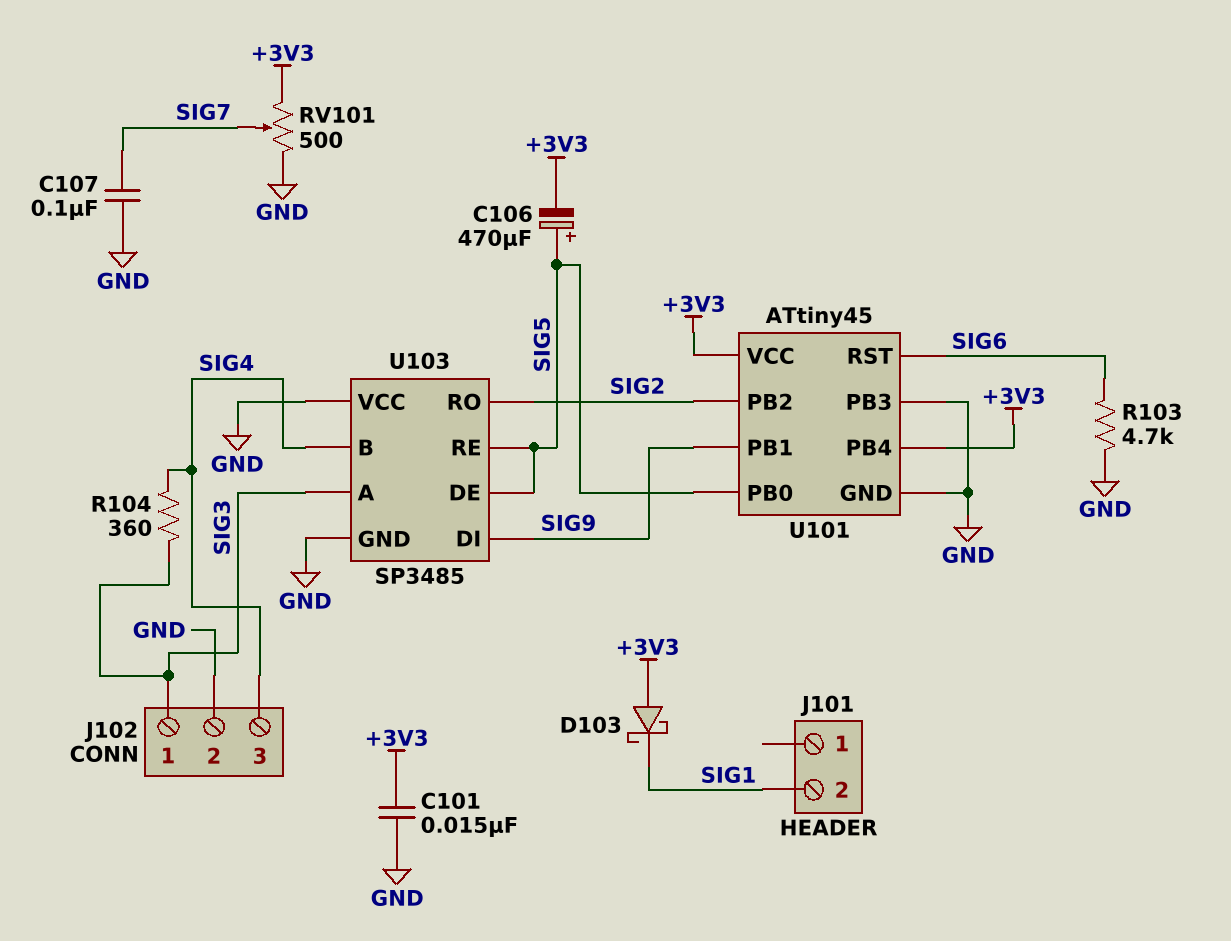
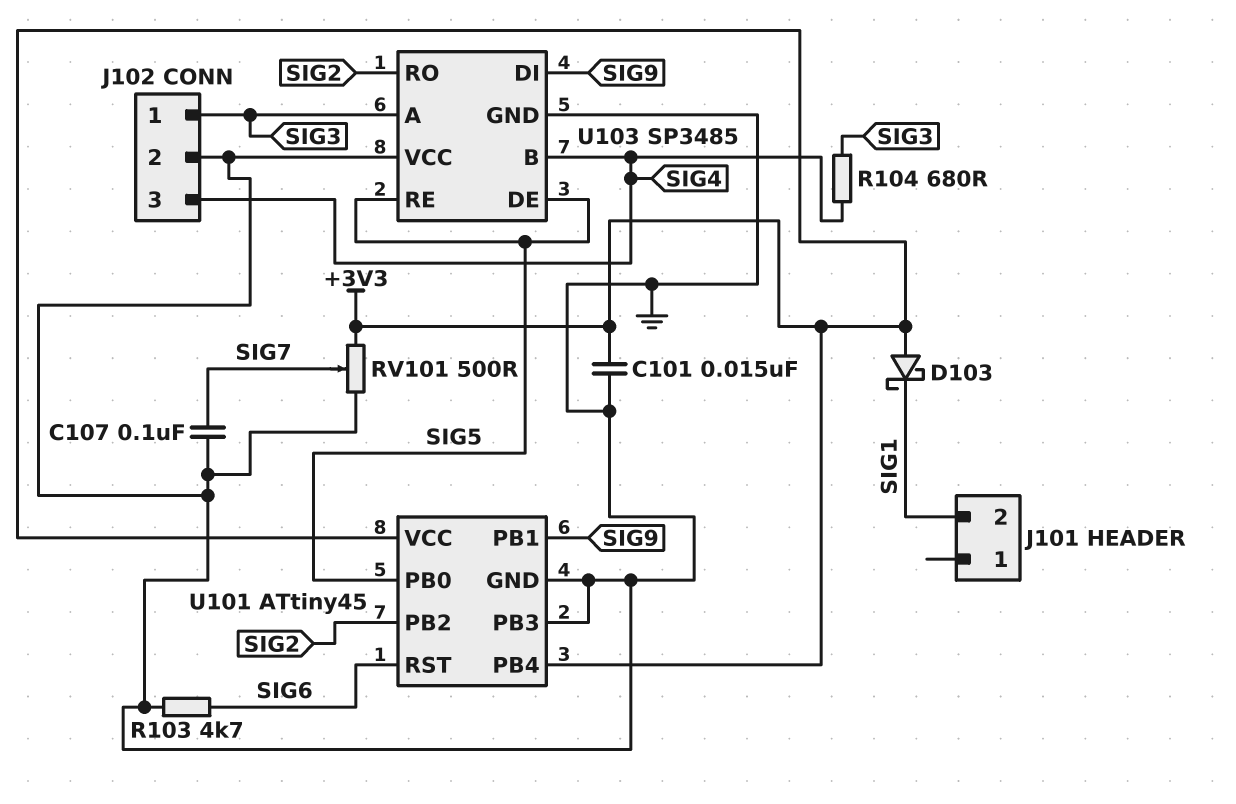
C106: 470uF (plus SIG5, minus +3V3) -> none
R104: 360 (SIG3, SIG4) -> 680 (SIG3, SIG4)

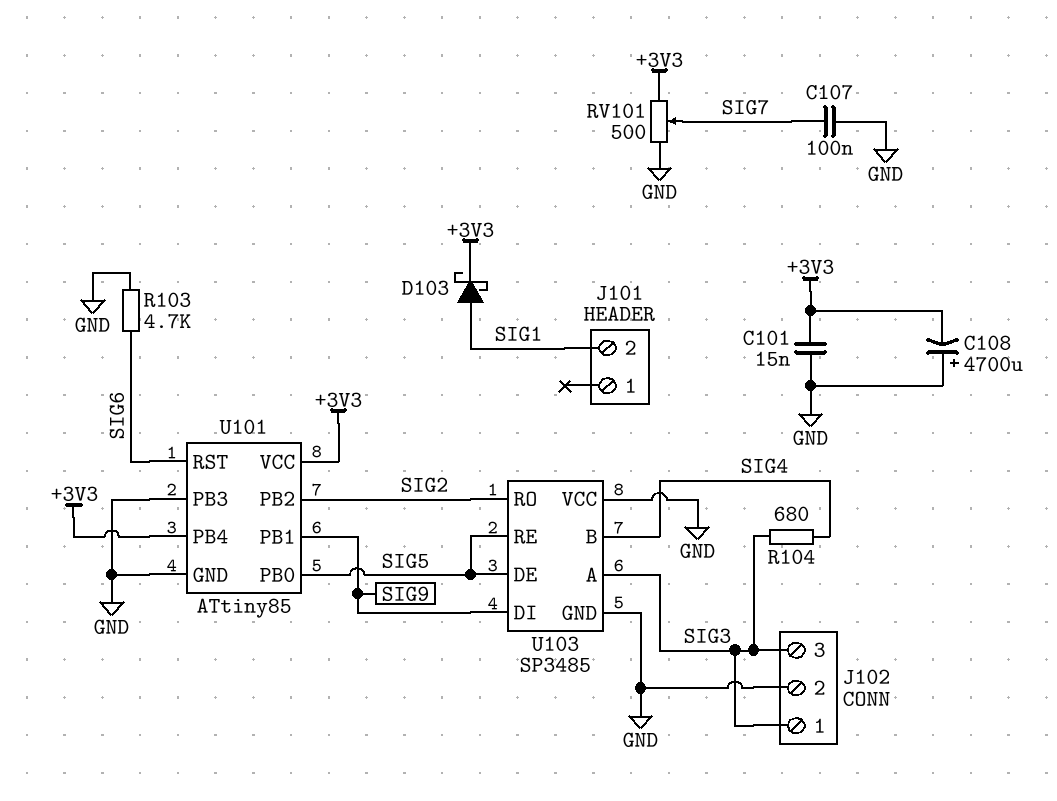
C108: none -> 4700uF (plus GND, minus +3V3)
D103: schottky (A +3V3, K SIG1) -> schottky (A SIG1, K +3V3)
J102 pin 3: SIG4 -> SIG3
U101: ATtiny45 -> ATtiny85

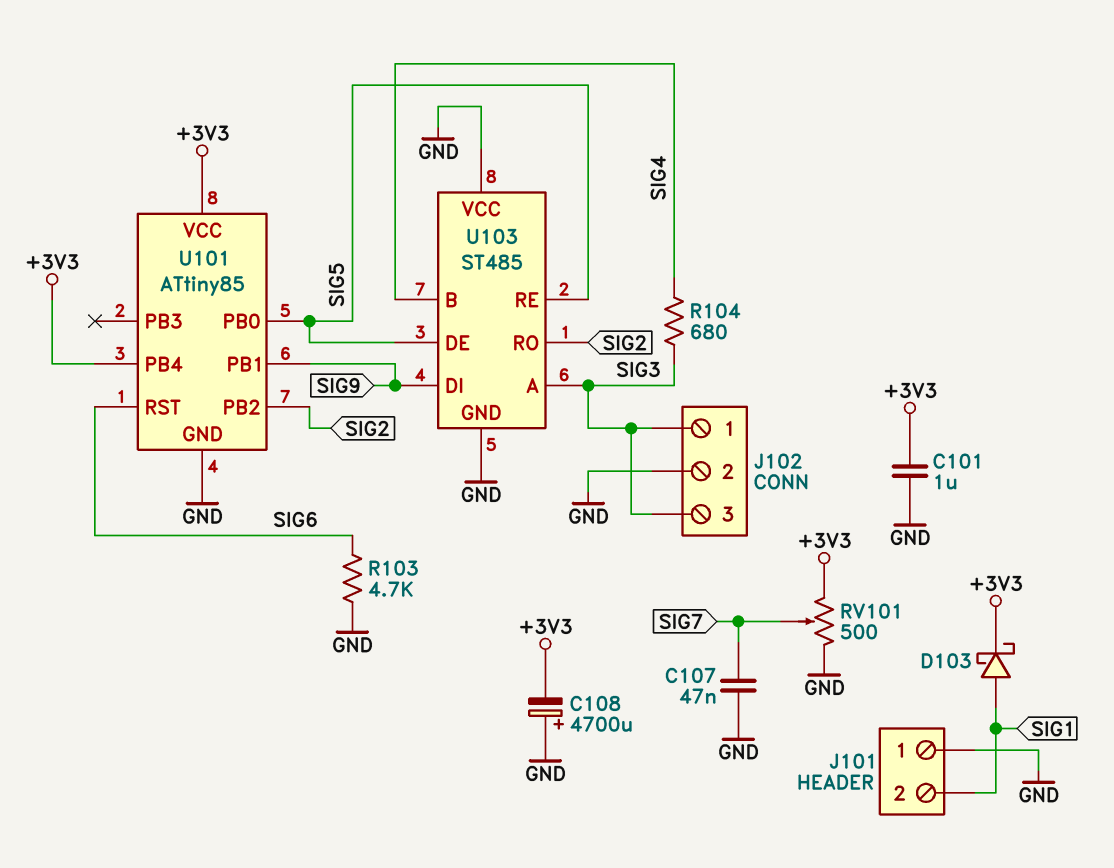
C101: 15nF (+3V3, GND) -> 1uF (+3V3, GND)
C107: 100nF (GND, SIG7) -> 47nF (GND, SIG7)
J101 pin 1: none -> GND
U101 pin PB3: GND -> none
U103: SP3485 -> ST485

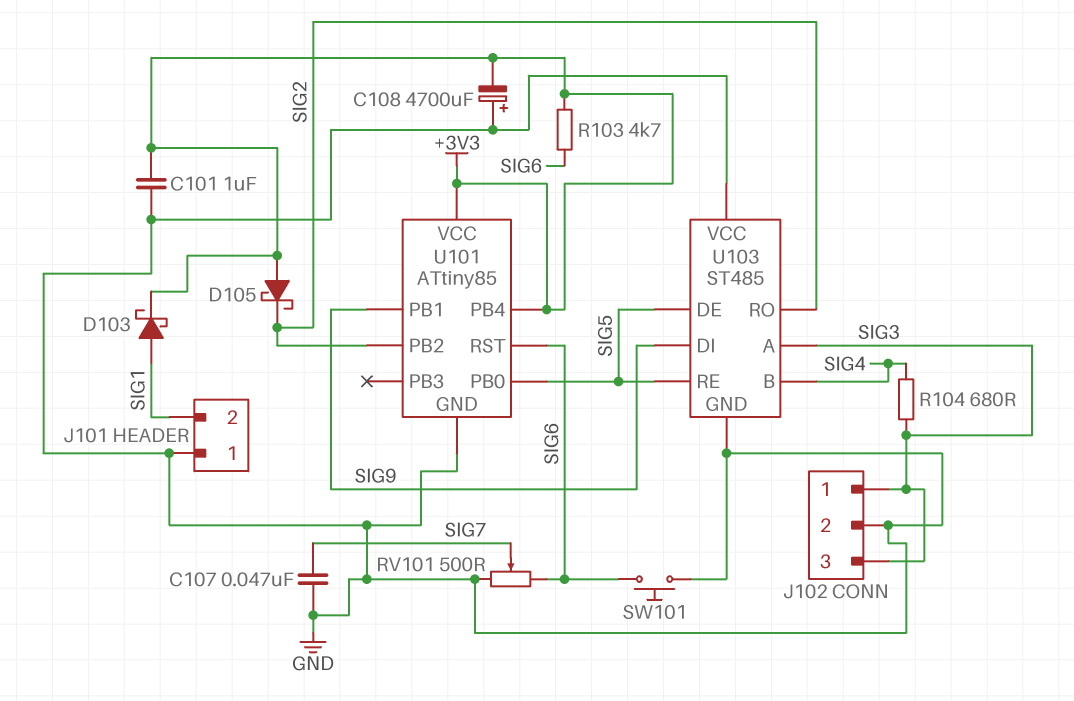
D105: none -> schottky (A +3V3, K SIG2)
R103: 4.7k (GND, SIG6) -> 4.7k (+3V3, SIG6)
RV101: 500 (+3V3, GND, wiper SIG7) -> 500 (GND, SIG6, wiper SIG7)
SW101: none -> button (GND, SIG6)

